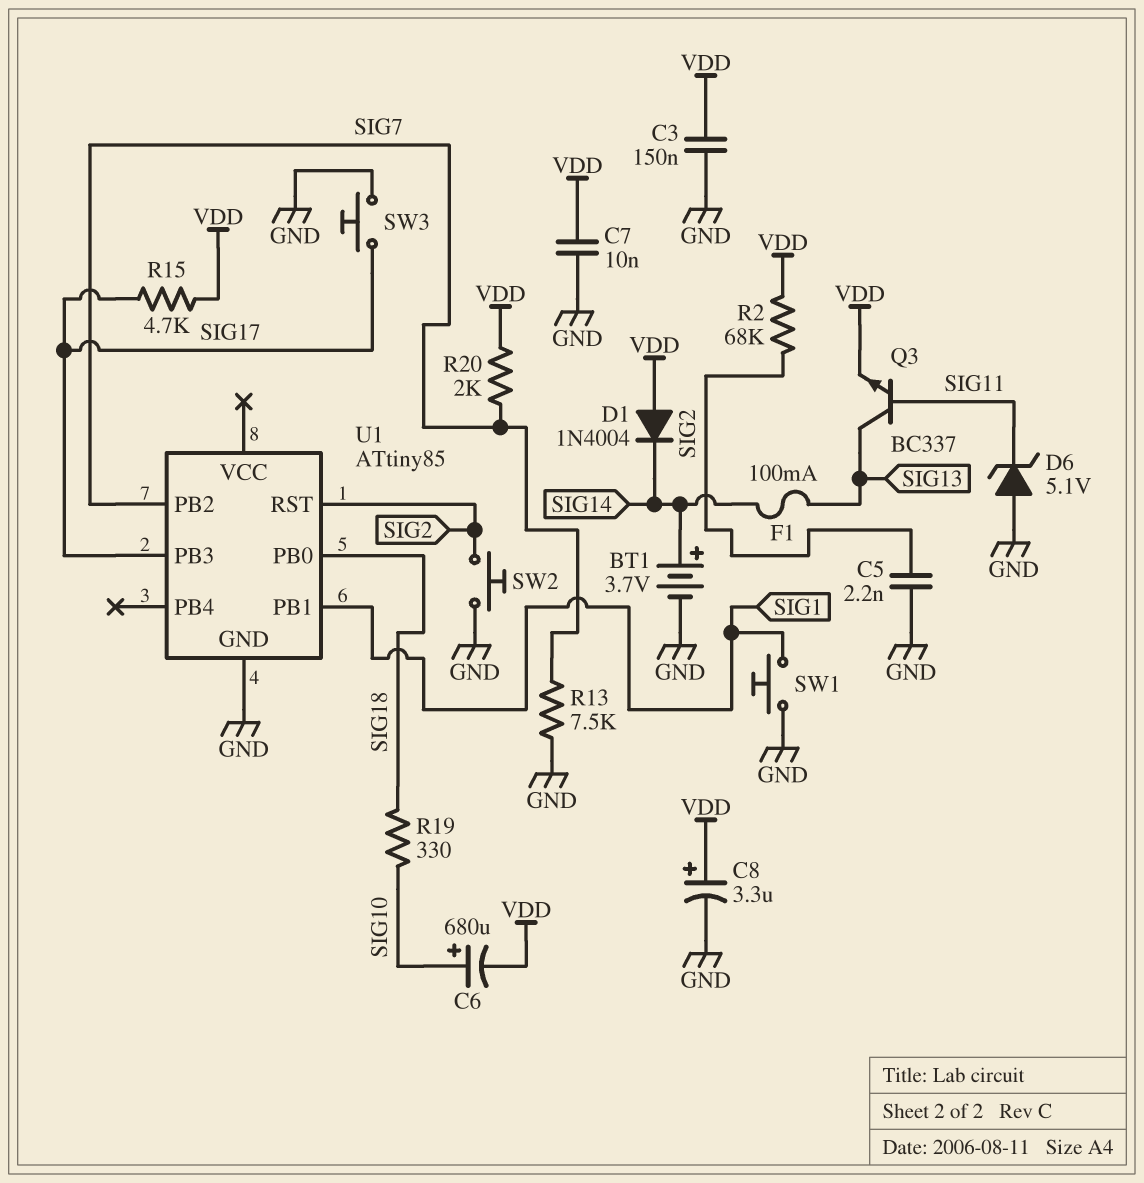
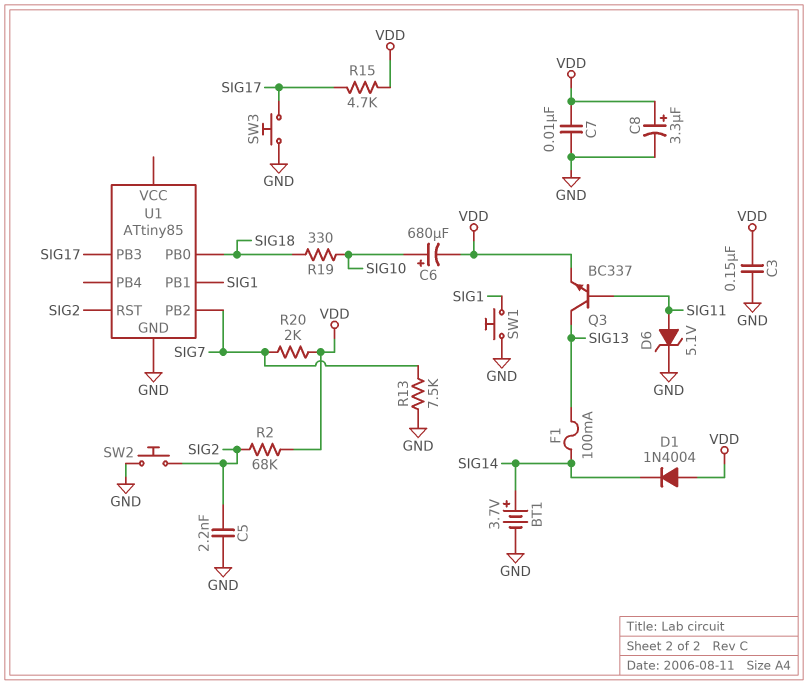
D6: zener 5.1V (A GND, K SIG11) -> zener 5.1V (A SIG11, K GND)

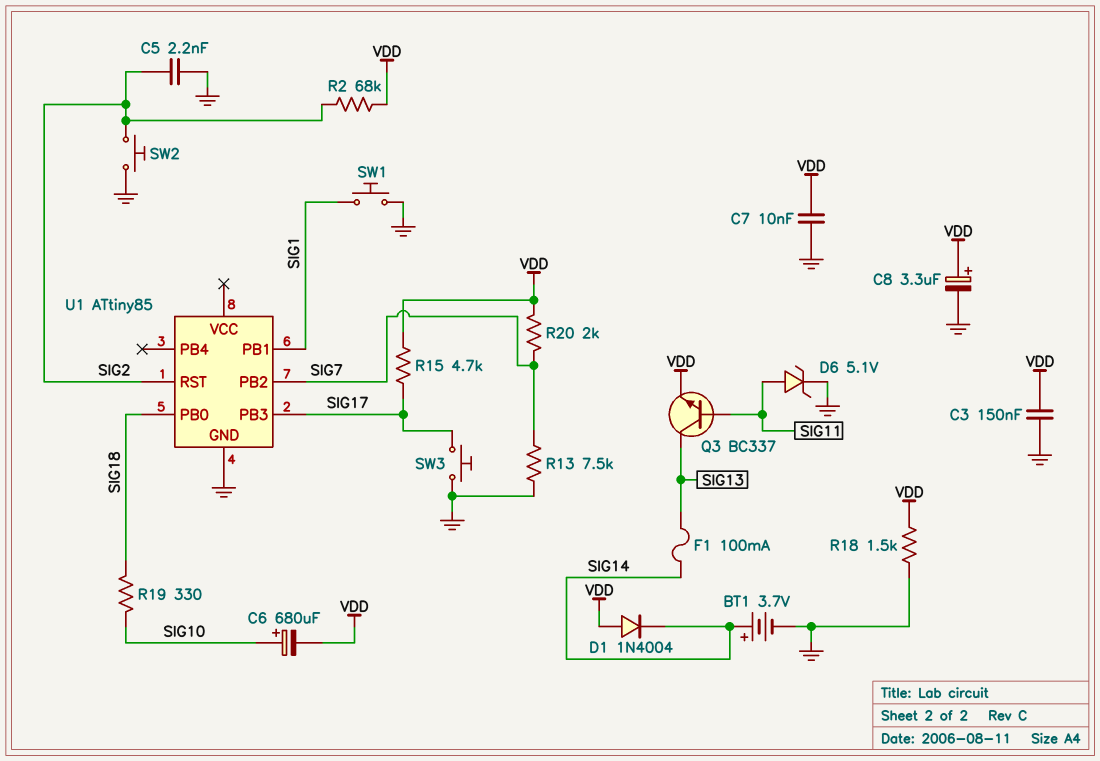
R18: none -> 1.5k (GND, VDD)

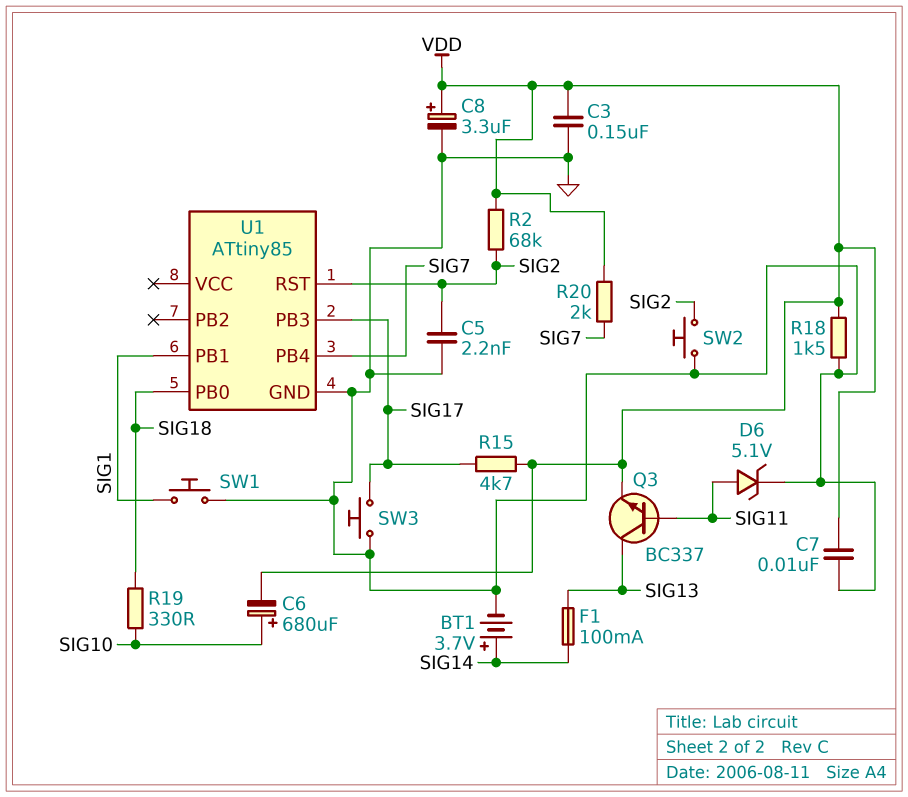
D1: diode 1N4004 (A VDD, K SIG14) -> none
R13: 7.5k (GND, SIG7) -> none
U1 pin PB2: SIG7 -> none
U1 pin PB4: none -> SIG7

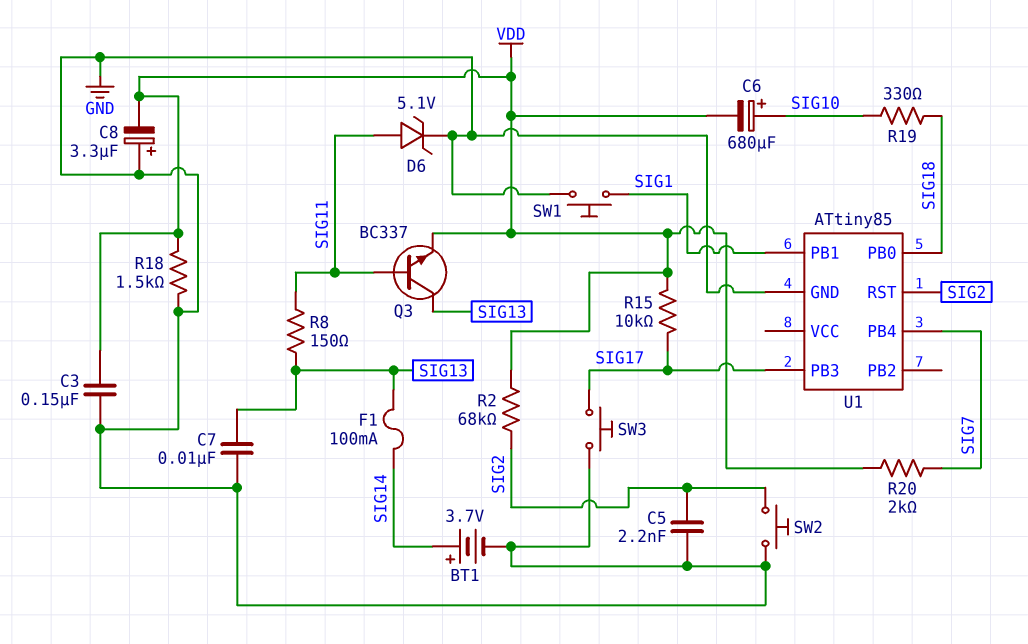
C7: 10nF (GND, VDD) -> 10nF (GND, SIG13)
C8: 3.3uF (plus VDD, minus GND) -> 3.3uF (plus GND, minus VDD)
R8: none -> 150 (SIG11, SIG13)
R15: 4.7k (SIG17, VDD) -> 10k (SIG17, VDD)

